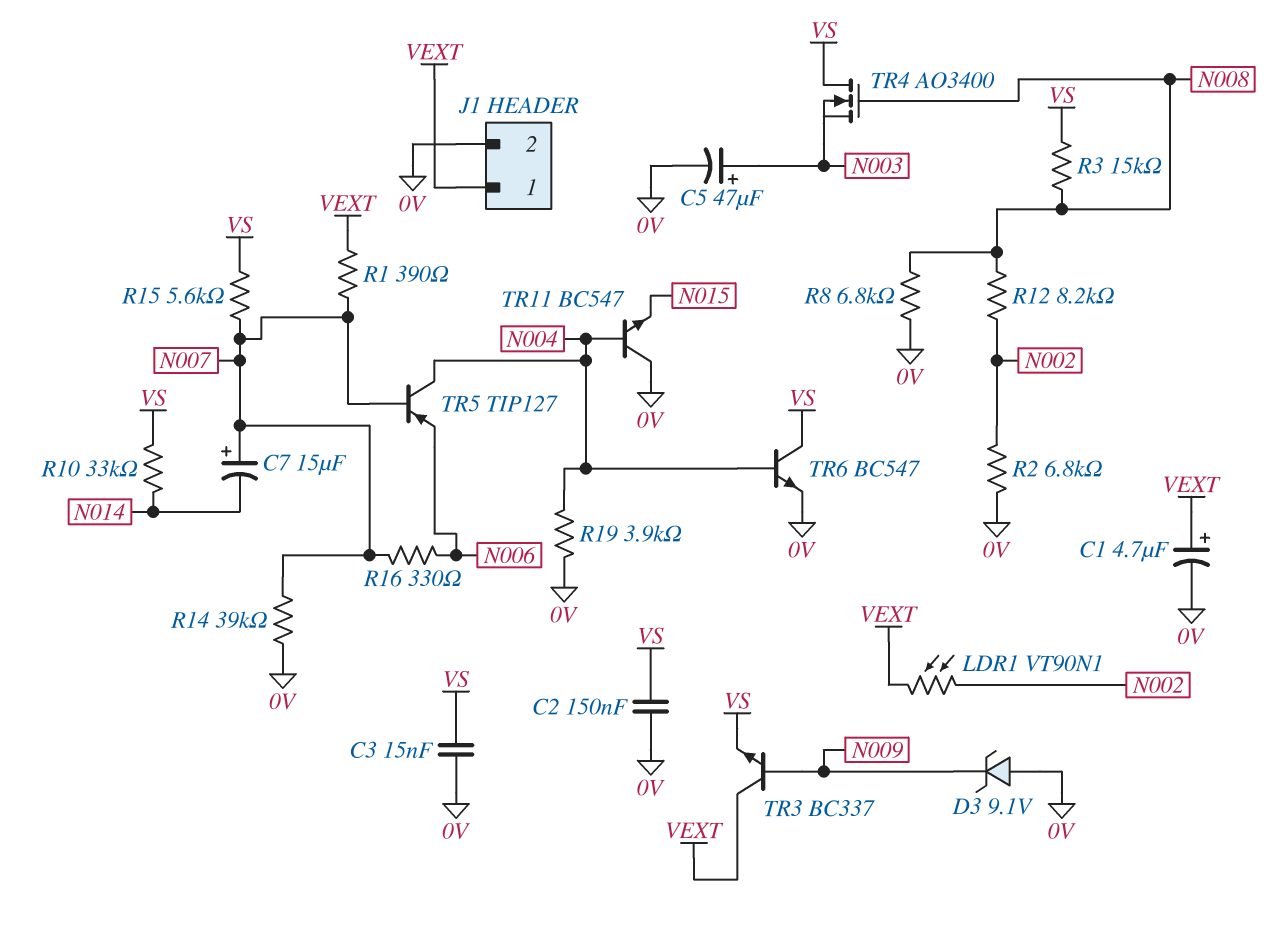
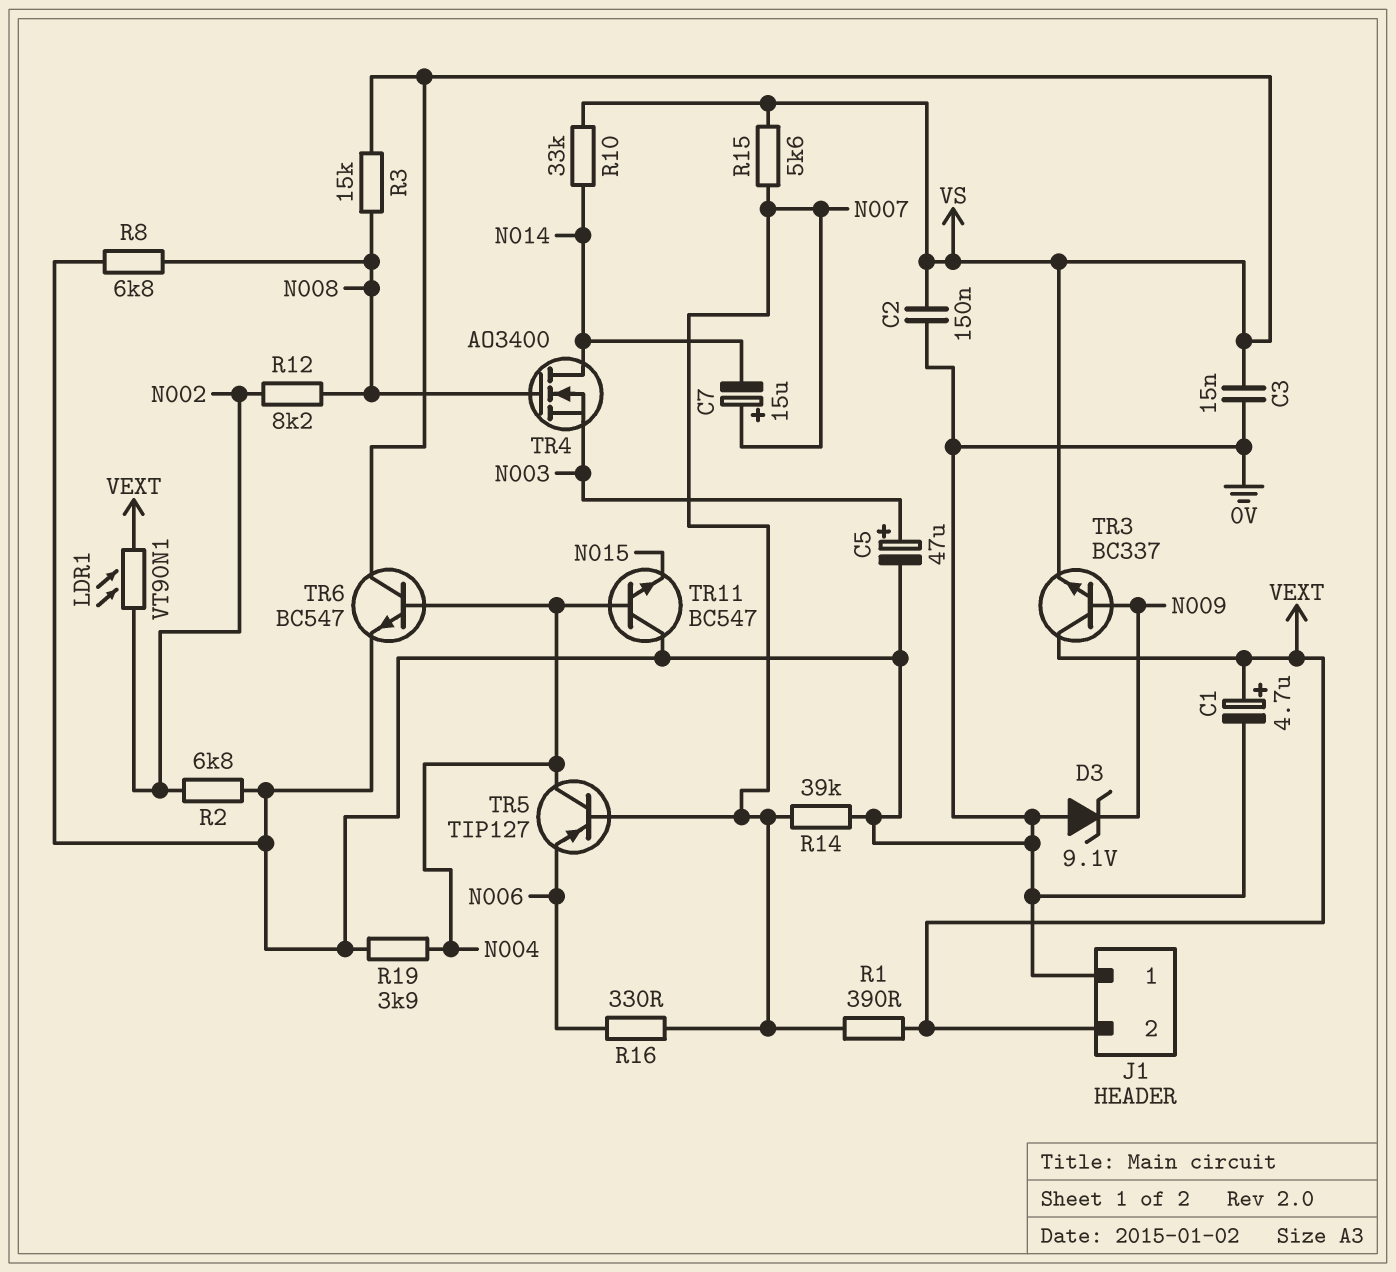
J1 pin 1: VEXT -> 0V
J1 pin 2: 0V -> VEXT
TR4: NMOS AO3400 (G N008, D VS, S N003) -> NMOS AO3400 (G N008, D N014, S N003)

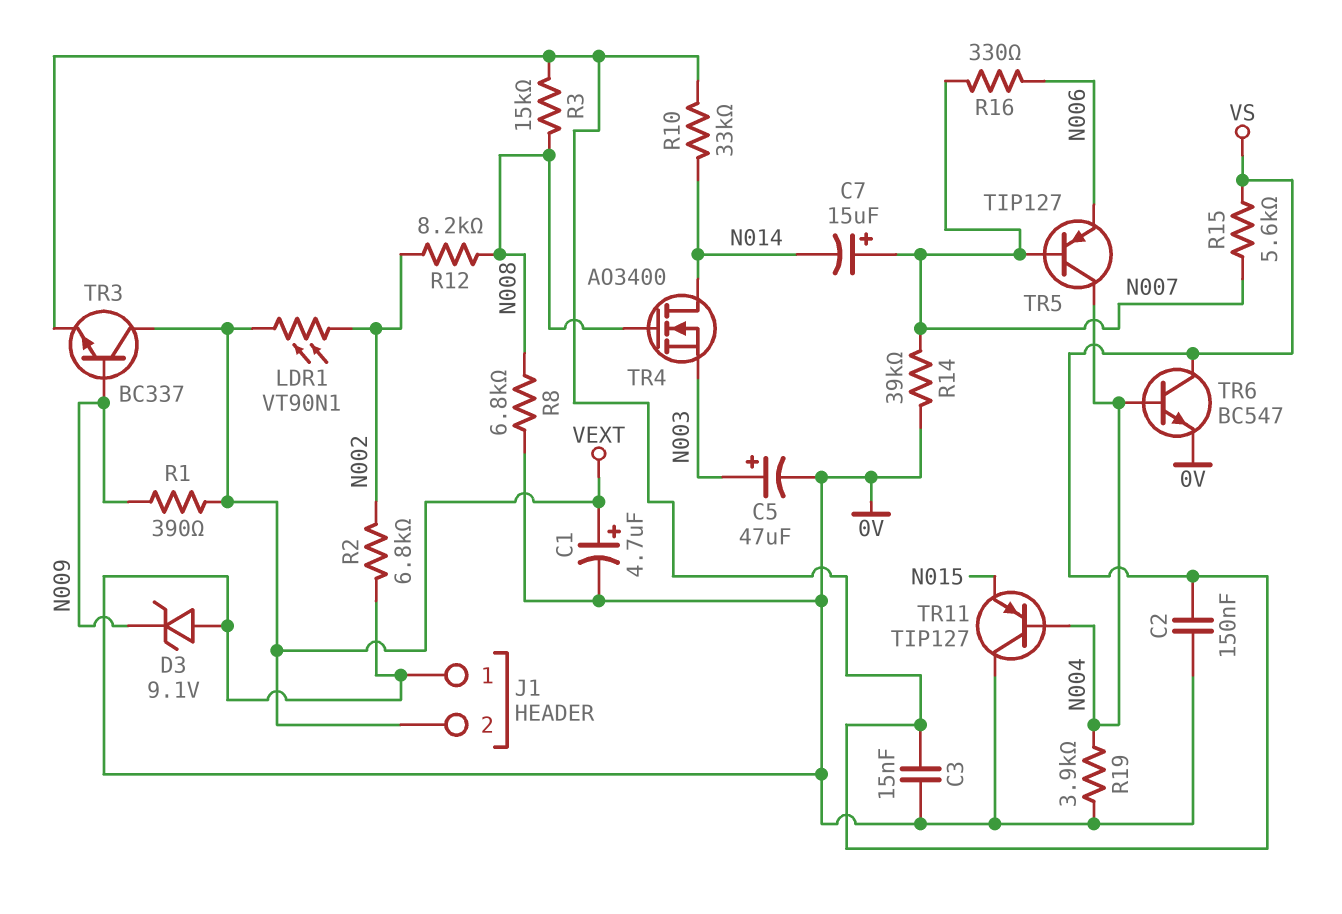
R1: 390 (N007, VEXT) -> 390 (N009, VEXT)
TR11: NPN BC547 (B N004, C 0V, E N015) -> PNP TIP127 (B N004, C 0V, E N015)

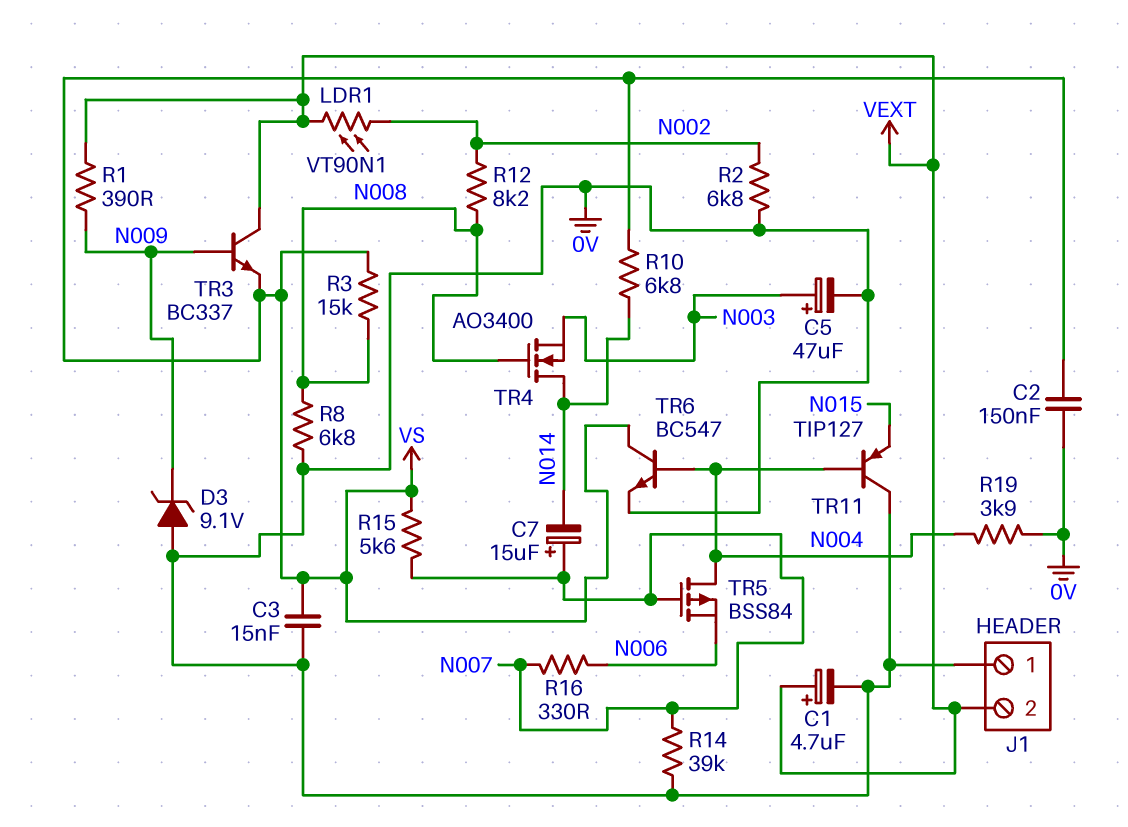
R10: 33k (N014, VS) -> 6.8k (N014, VS)
TR5: PNP TIP127 (B N007, C N004, E N006) -> PMOS BSS84 (G N007, D N004, S N006)

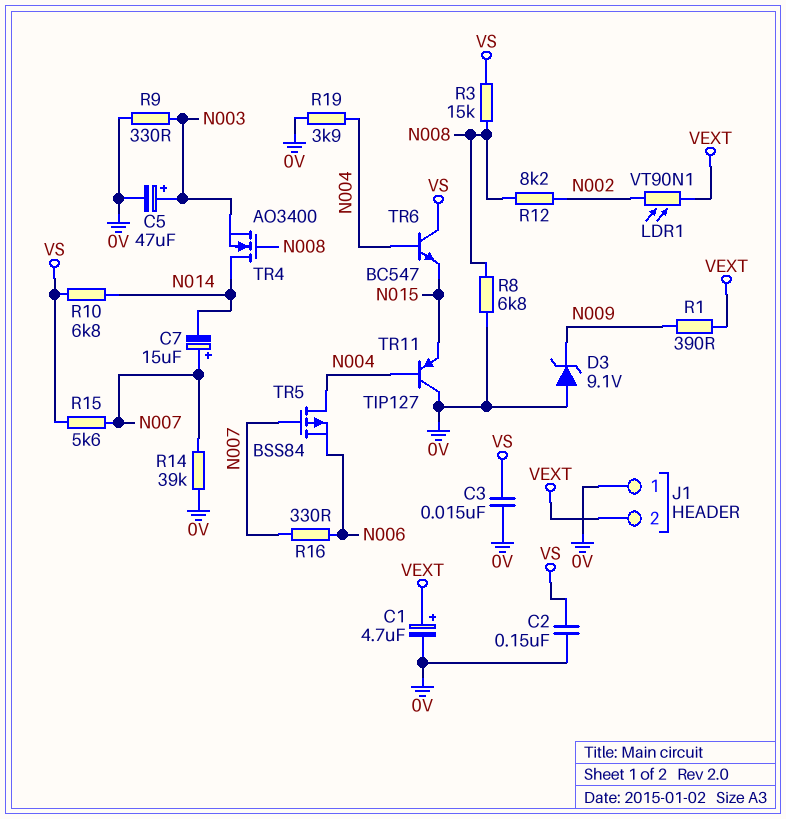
R2: 6.8k (0V, N002) -> none
R9: none -> 330 (0V, N003)
TR3: NPN BC337 (B N009, C VEXT, E VS) -> none
TR6: NPN BC547 (B N004, C VS, E 0V) -> NPN BC547 (B N004, C VS, E N015)

